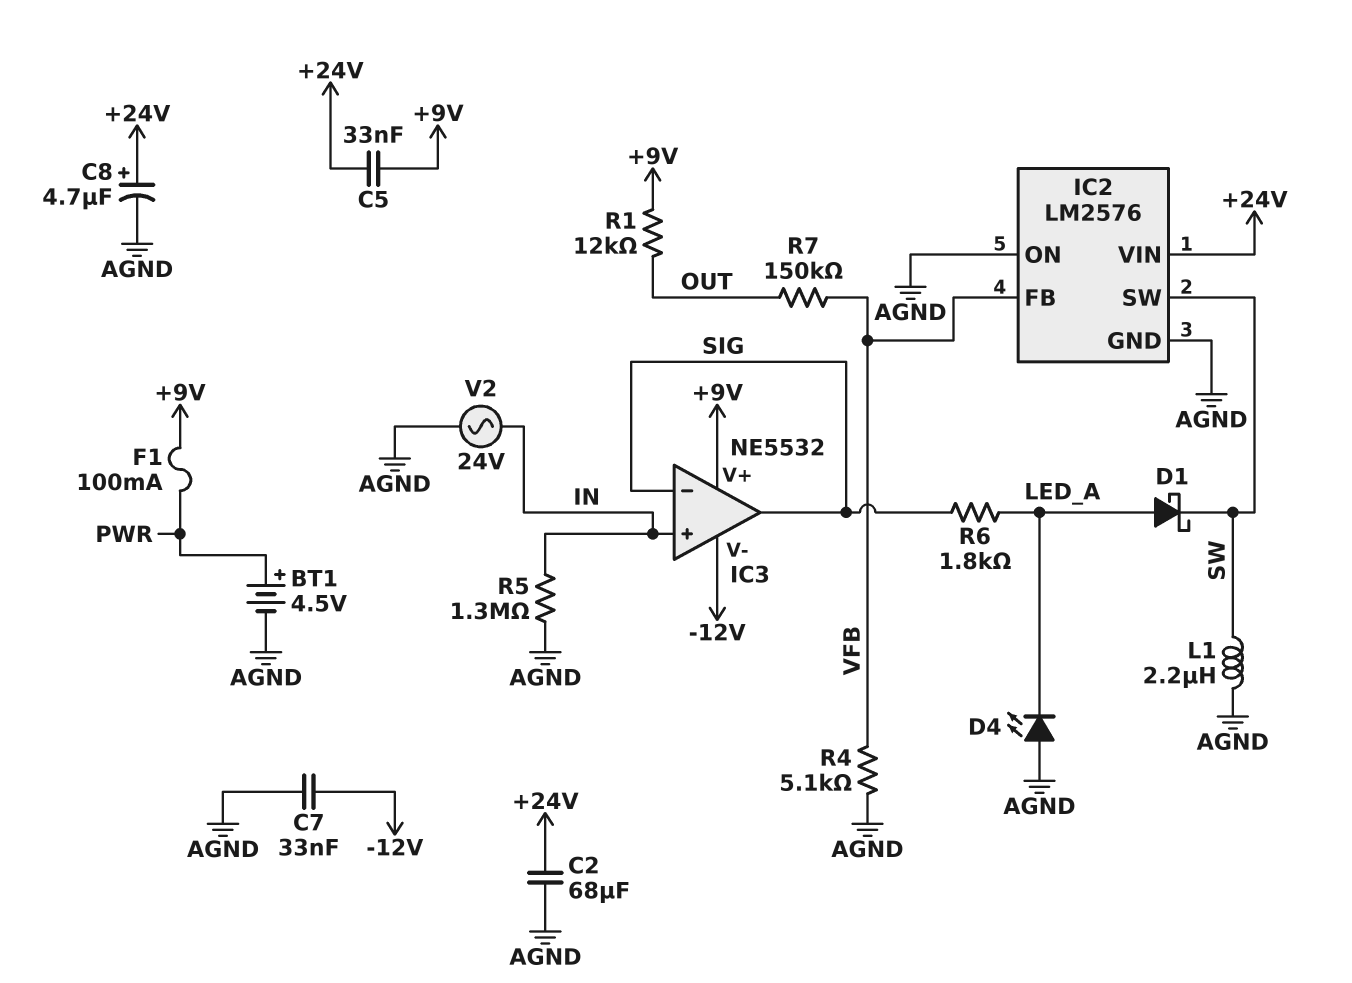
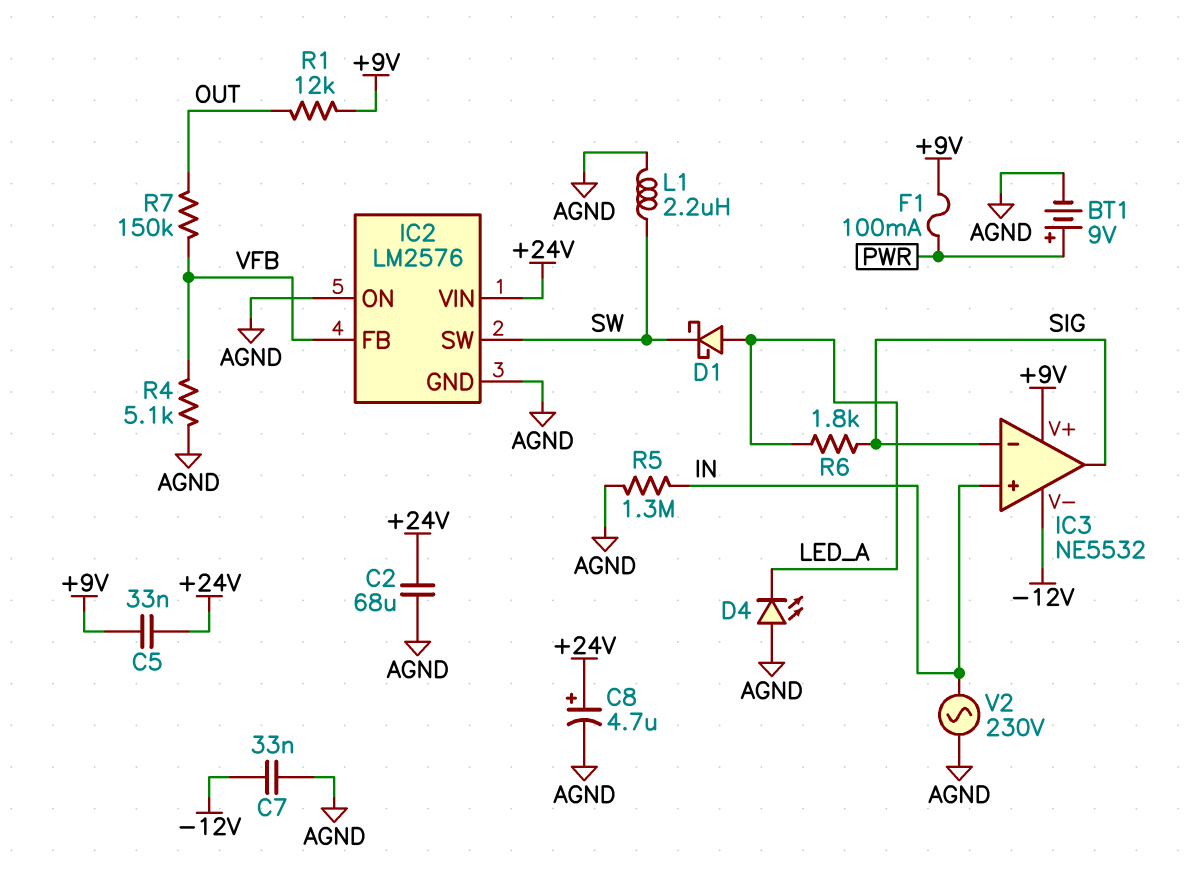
BT1: 4.5V (plus PWR, minus AGND) -> 9V (plus PWR, minus AGND)
V2: AC 24V (AGND, IN) -> AC 230V (AGND, IN)

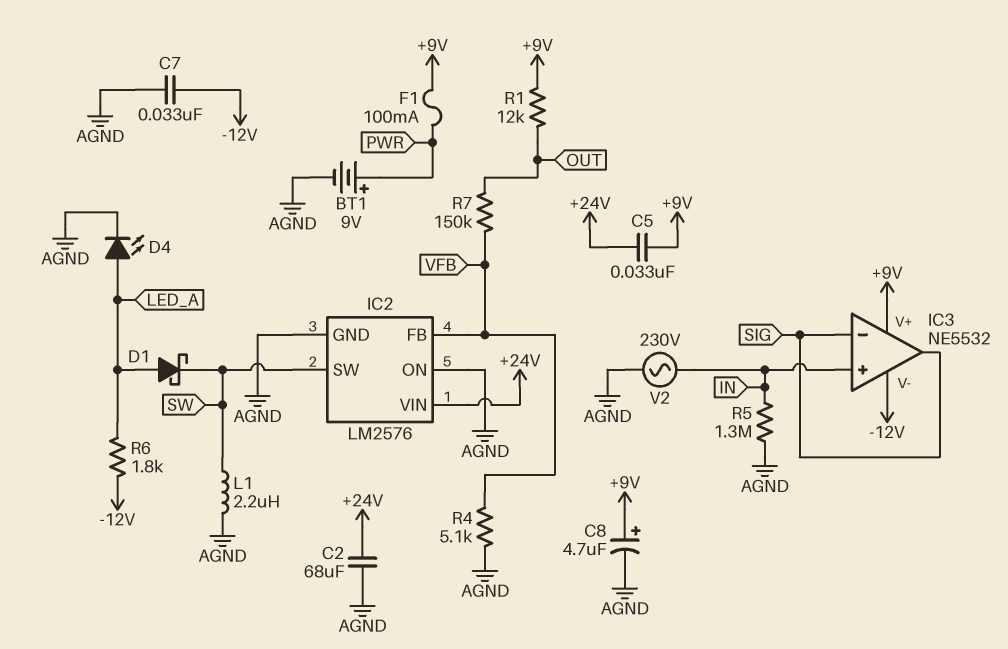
C8: 4.7uF (plus +24V, minus AGND) -> 4.7uF (plus +9V, minus AGND)
D4: LED (A AGND, K LED_A) -> LED (A LED_A, K AGND)
R6: 1.8k (LED_A, SIG) -> 1.8k (-12V, LED_A)

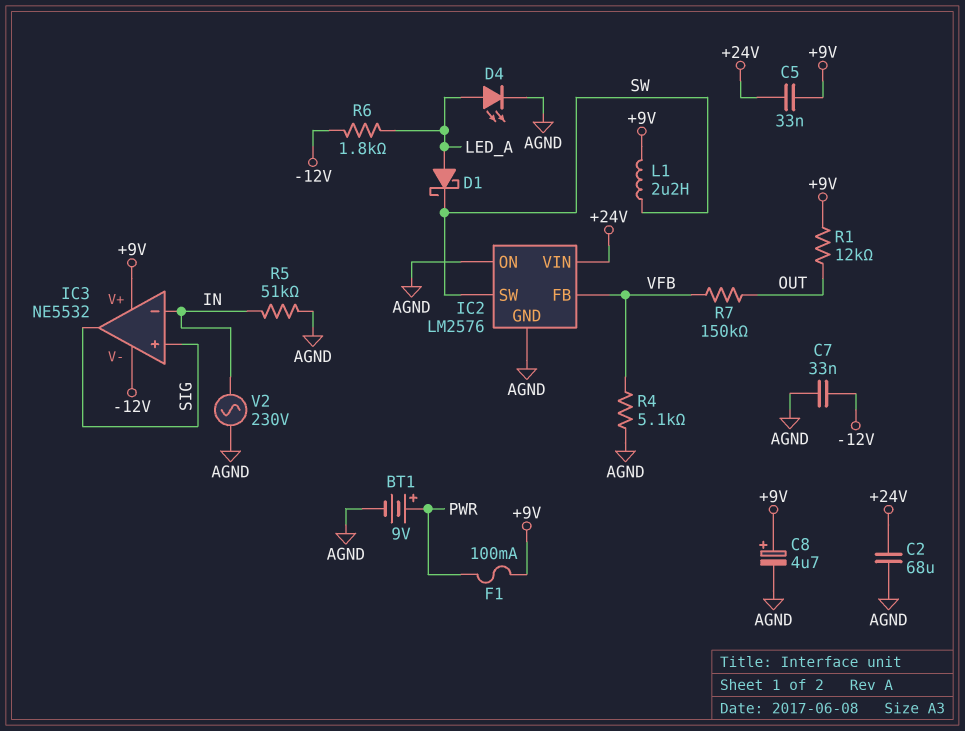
IC3 pin in+: IN -> SIG
IC3 pin in-: SIG -> IN
L1: 2.2uH (AGND, SW) -> 2.2uH (+9V, SW)
R5: 1.3M (AGND, IN) -> 51k (AGND, IN)

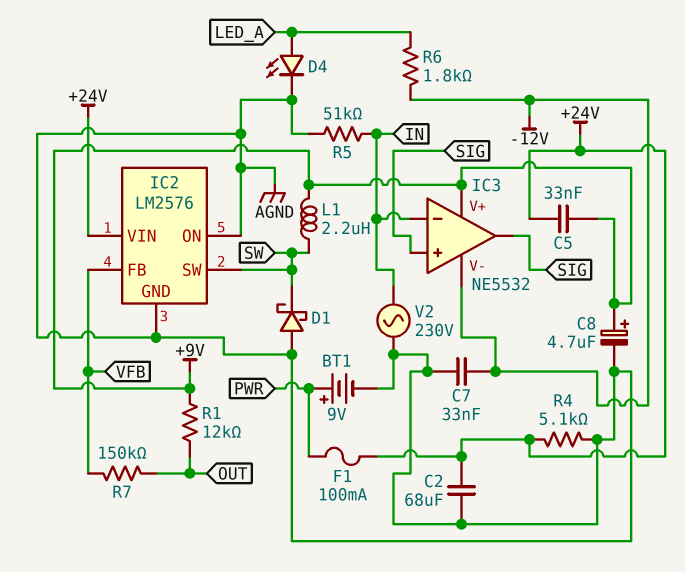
D1: schottky (A LED_A, K SW) -> schottky (A AGND, K SW)
F1: 100mA (+9V, PWR) -> 100mA (+24V, PWR)
R4: 5.1k (AGND, VFB) -> 5.1k (+24V, AGND)

